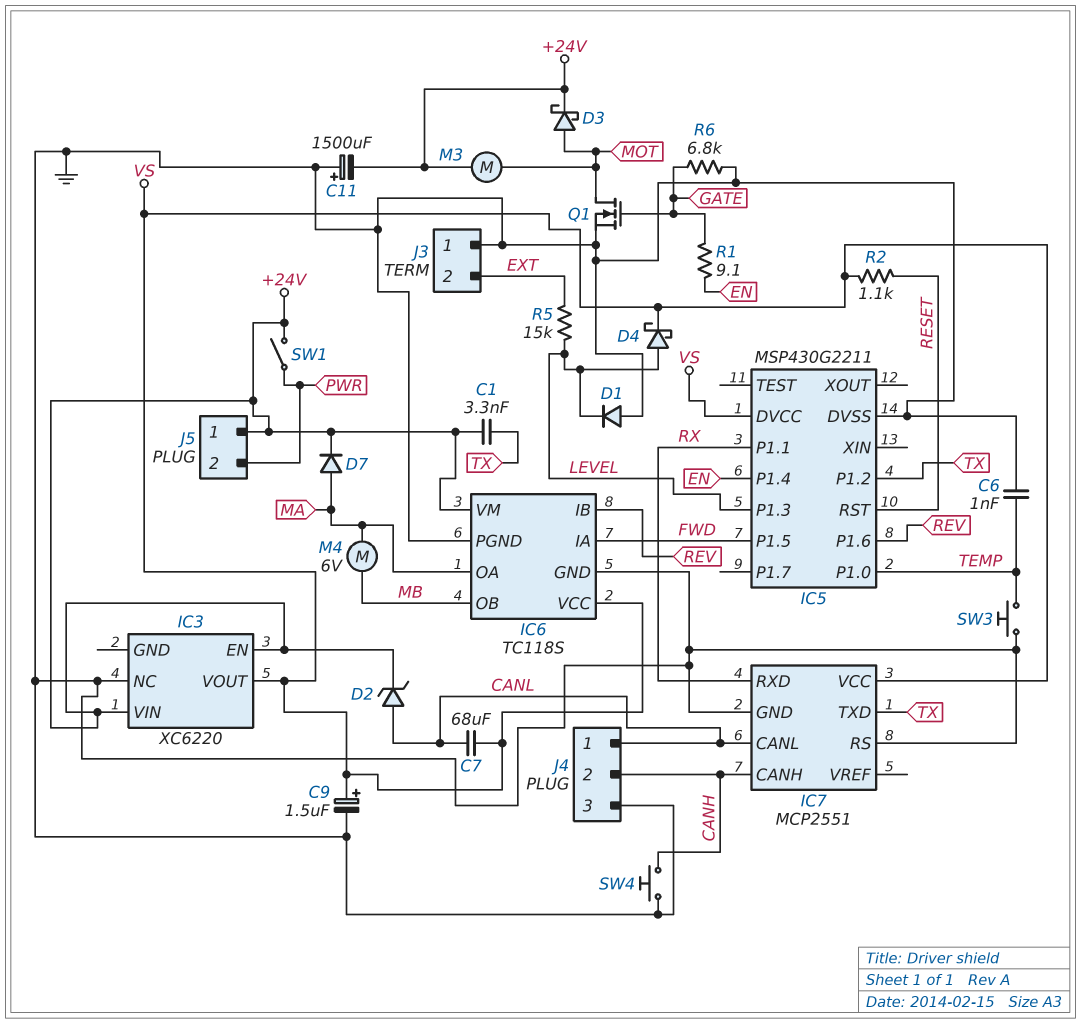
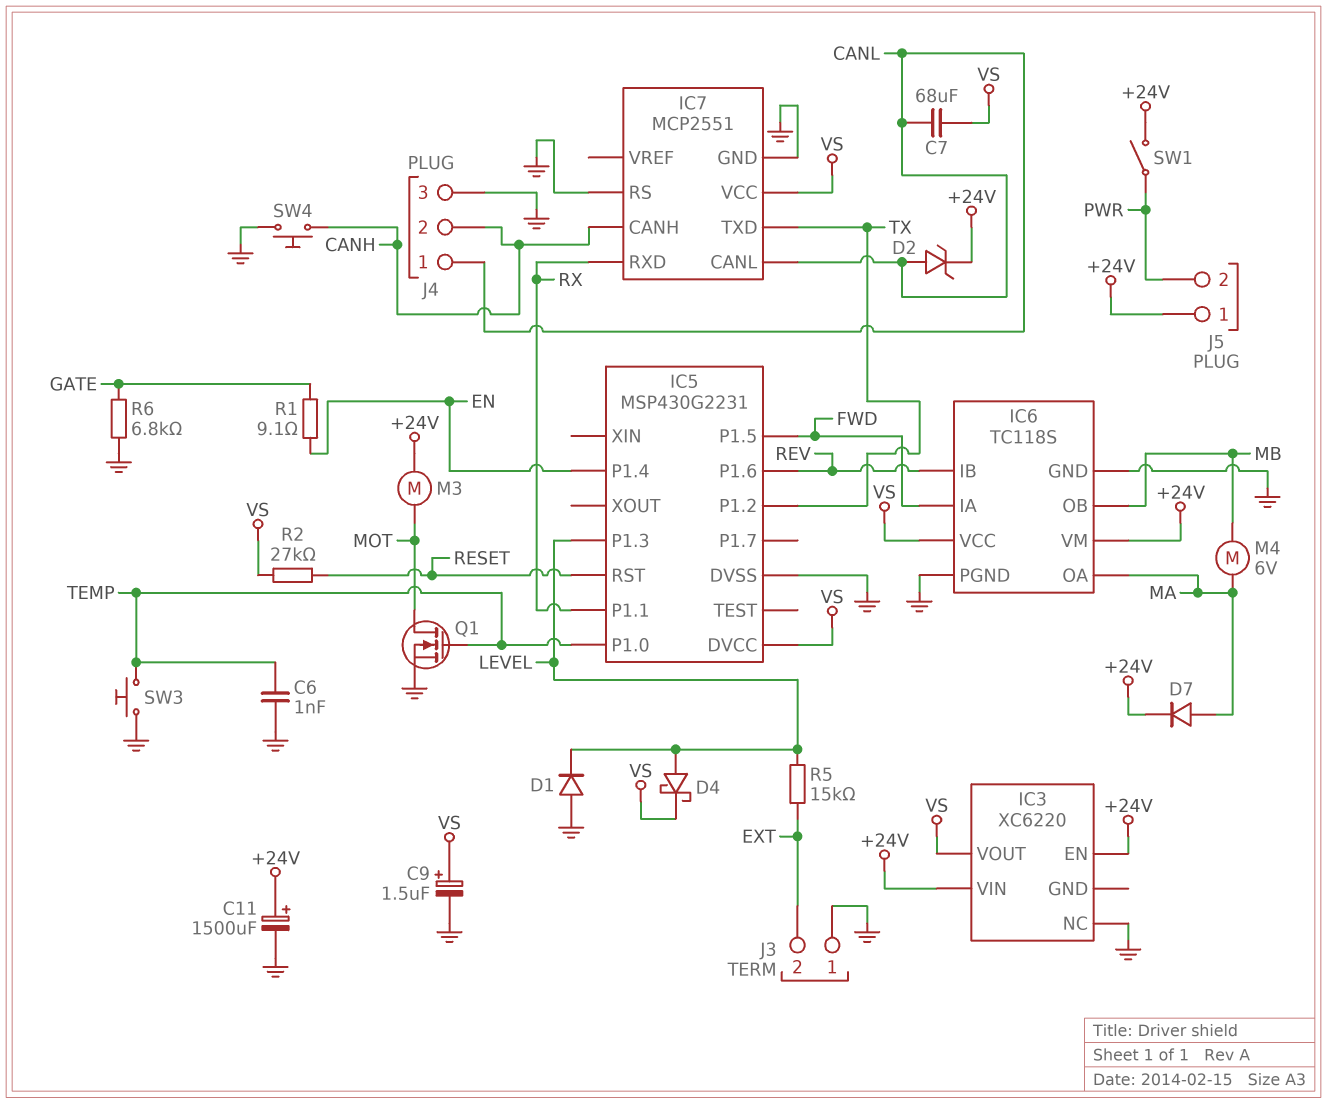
C1: 3.3nF (+24V, TX) -> none
C11: 1500uF (plus GND, minus +24V) -> 1500uF (plus +24V, minus GND)
D3: schottky (A MOT, K +24V) -> none
IC5: MSP430G2211 -> MSP430G2231
Q1: NMOS (G GATE, D MOT, S GND) -> NMOS (G TEMP, D MOT, S GND)
R2: 1.1k (RESET, VS) -> 27k (RESET, VS)

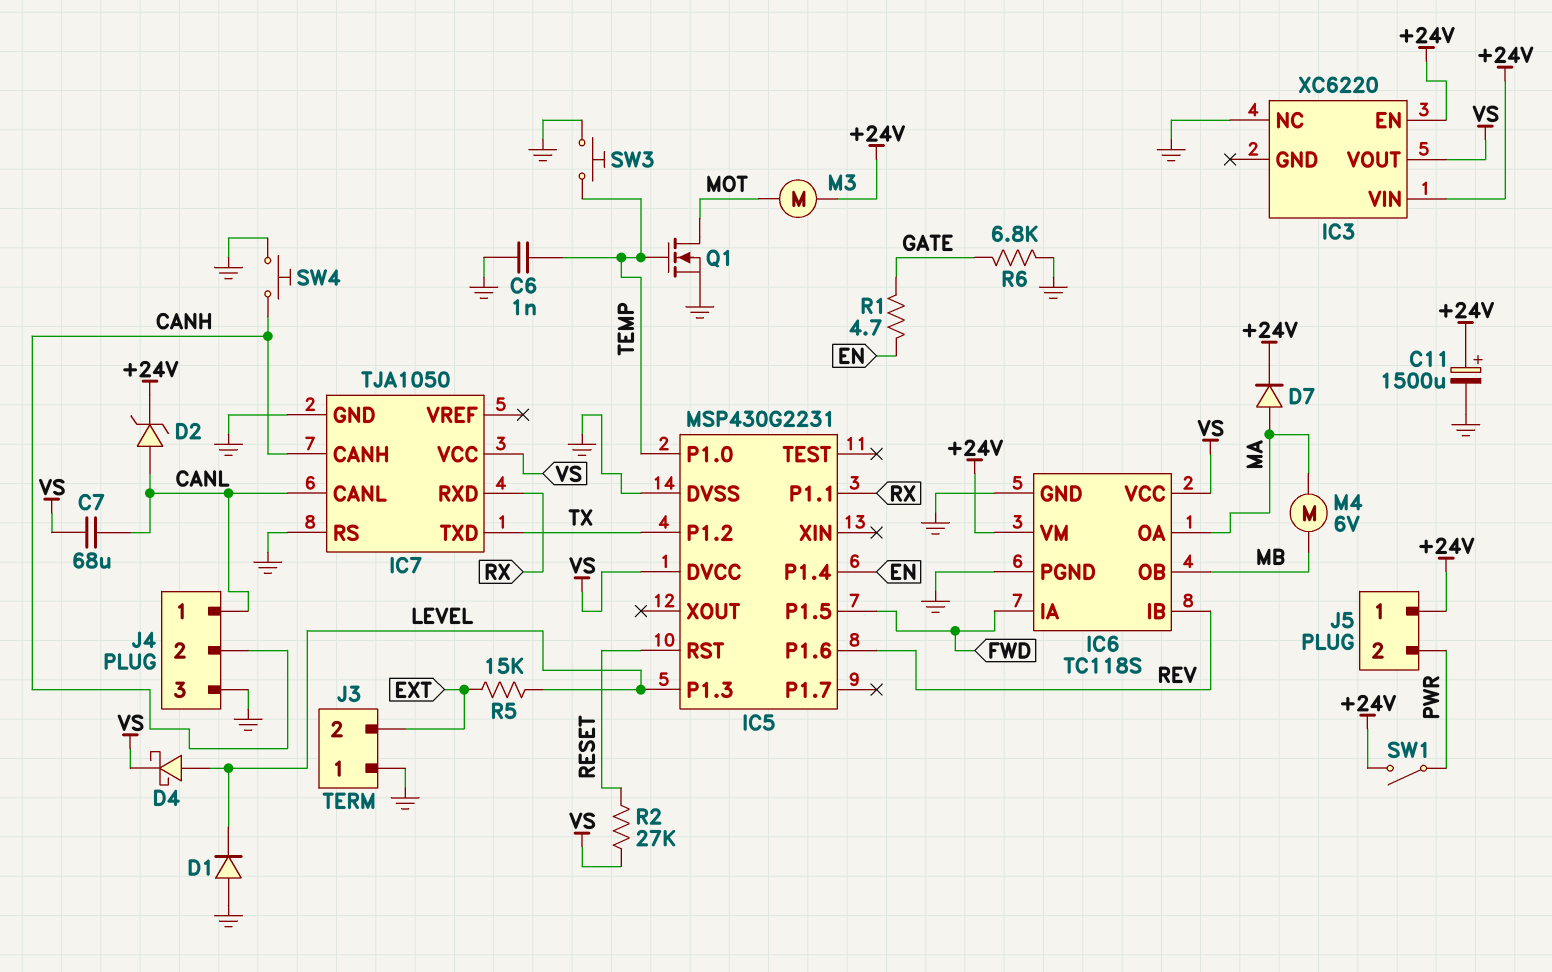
C9: 1.5uF (plus VS, minus GND) -> none
IC7: MCP2551 -> TJA1050
R1: 9.1 (EN, GATE) -> 4.7 (EN, GATE)

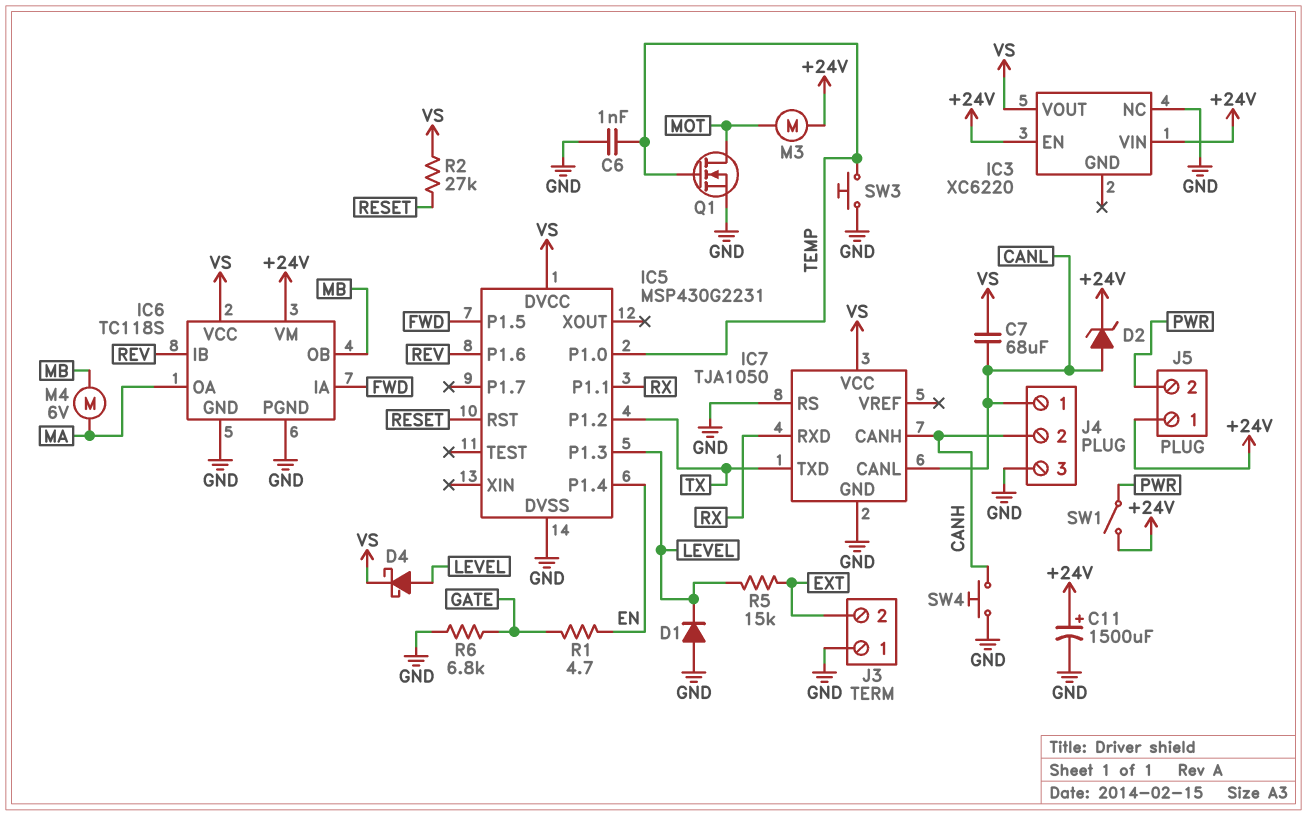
D7: diode (A MA, K +24V) -> none

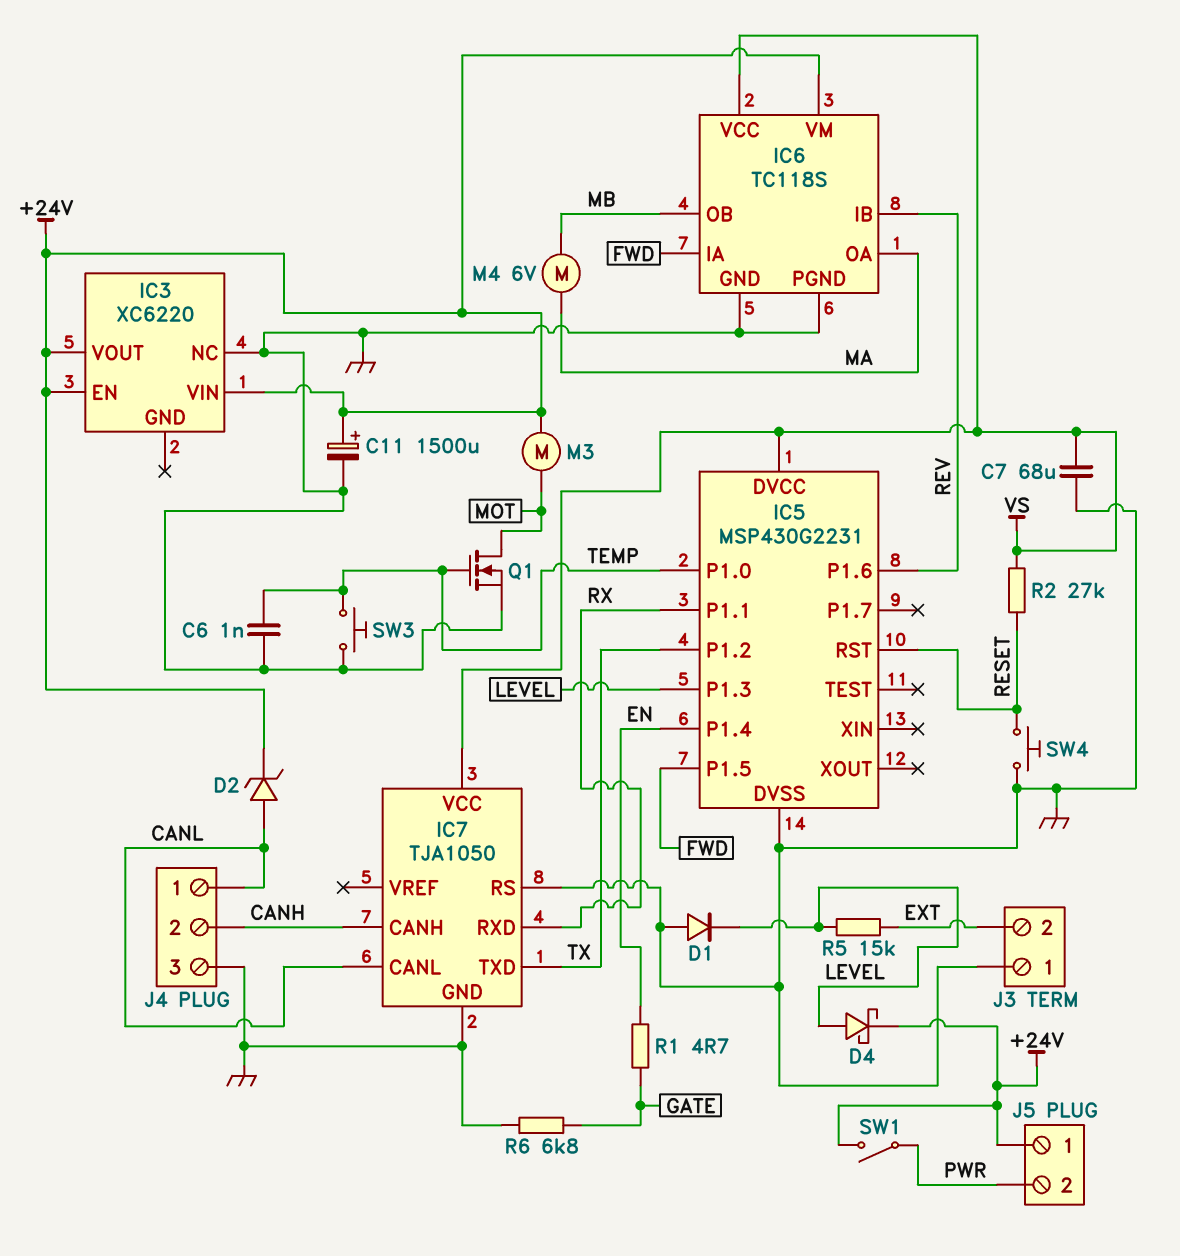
C7: 68uF (CANL, VS) -> 68uF (GND, VS)
D4: schottky (A LEVEL, K VS) -> schottky (A LEVEL, K +24V)
IC3 pin VOUT: VS -> +24V
SW4: button (CANH, GND) -> button (GND, RESET)

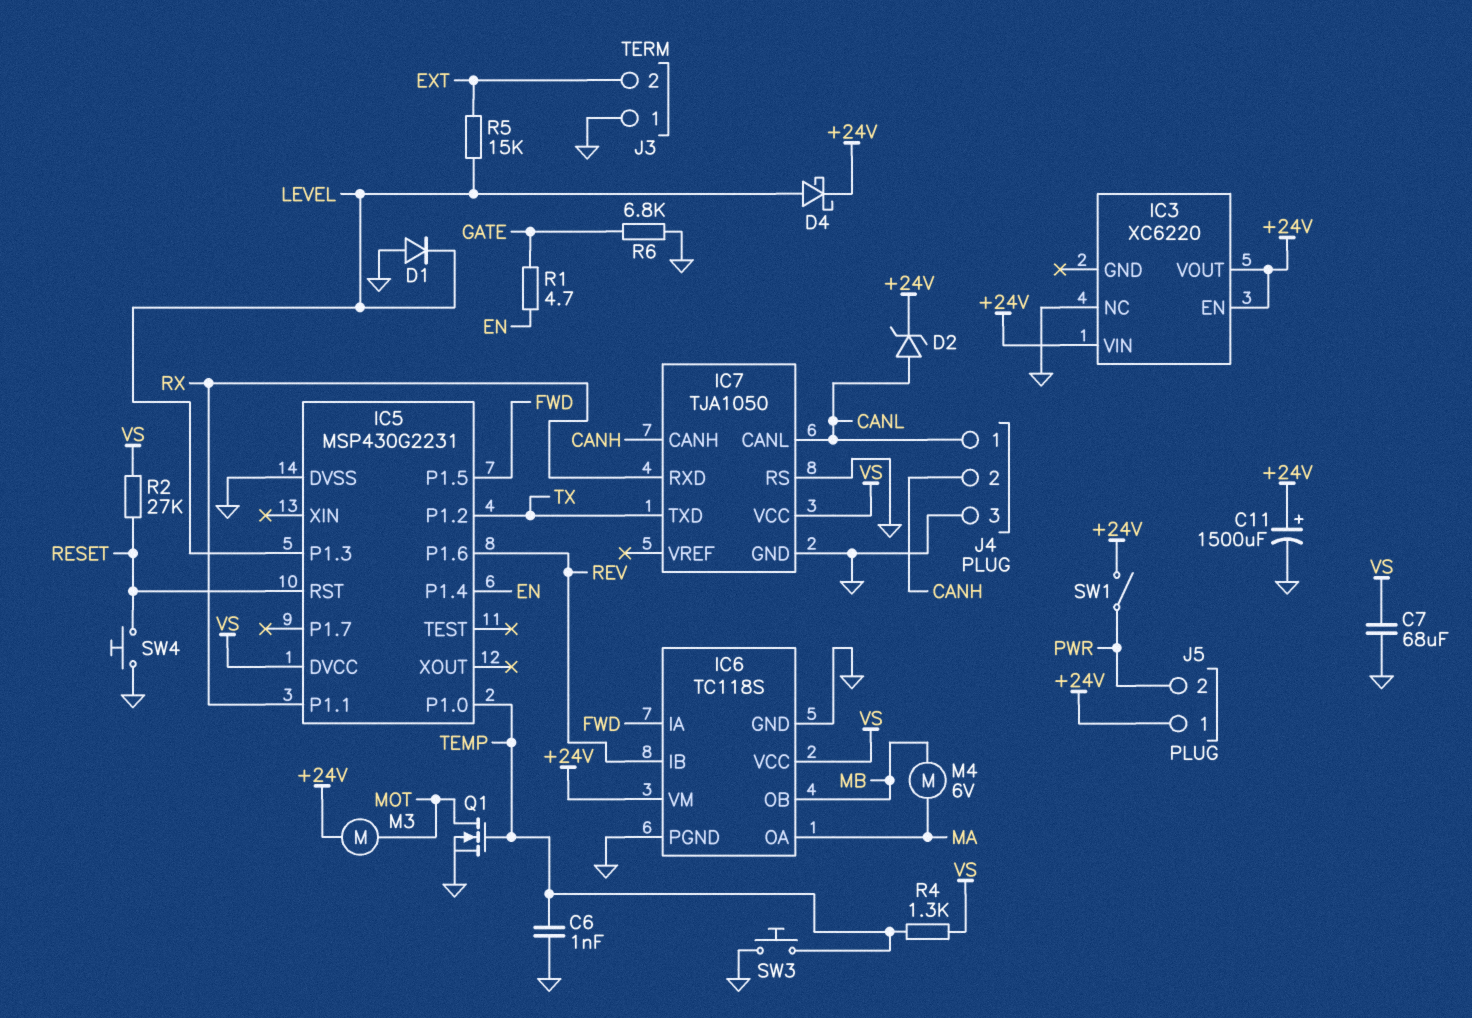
R4: none -> 1.3k (TEMP, VS)

